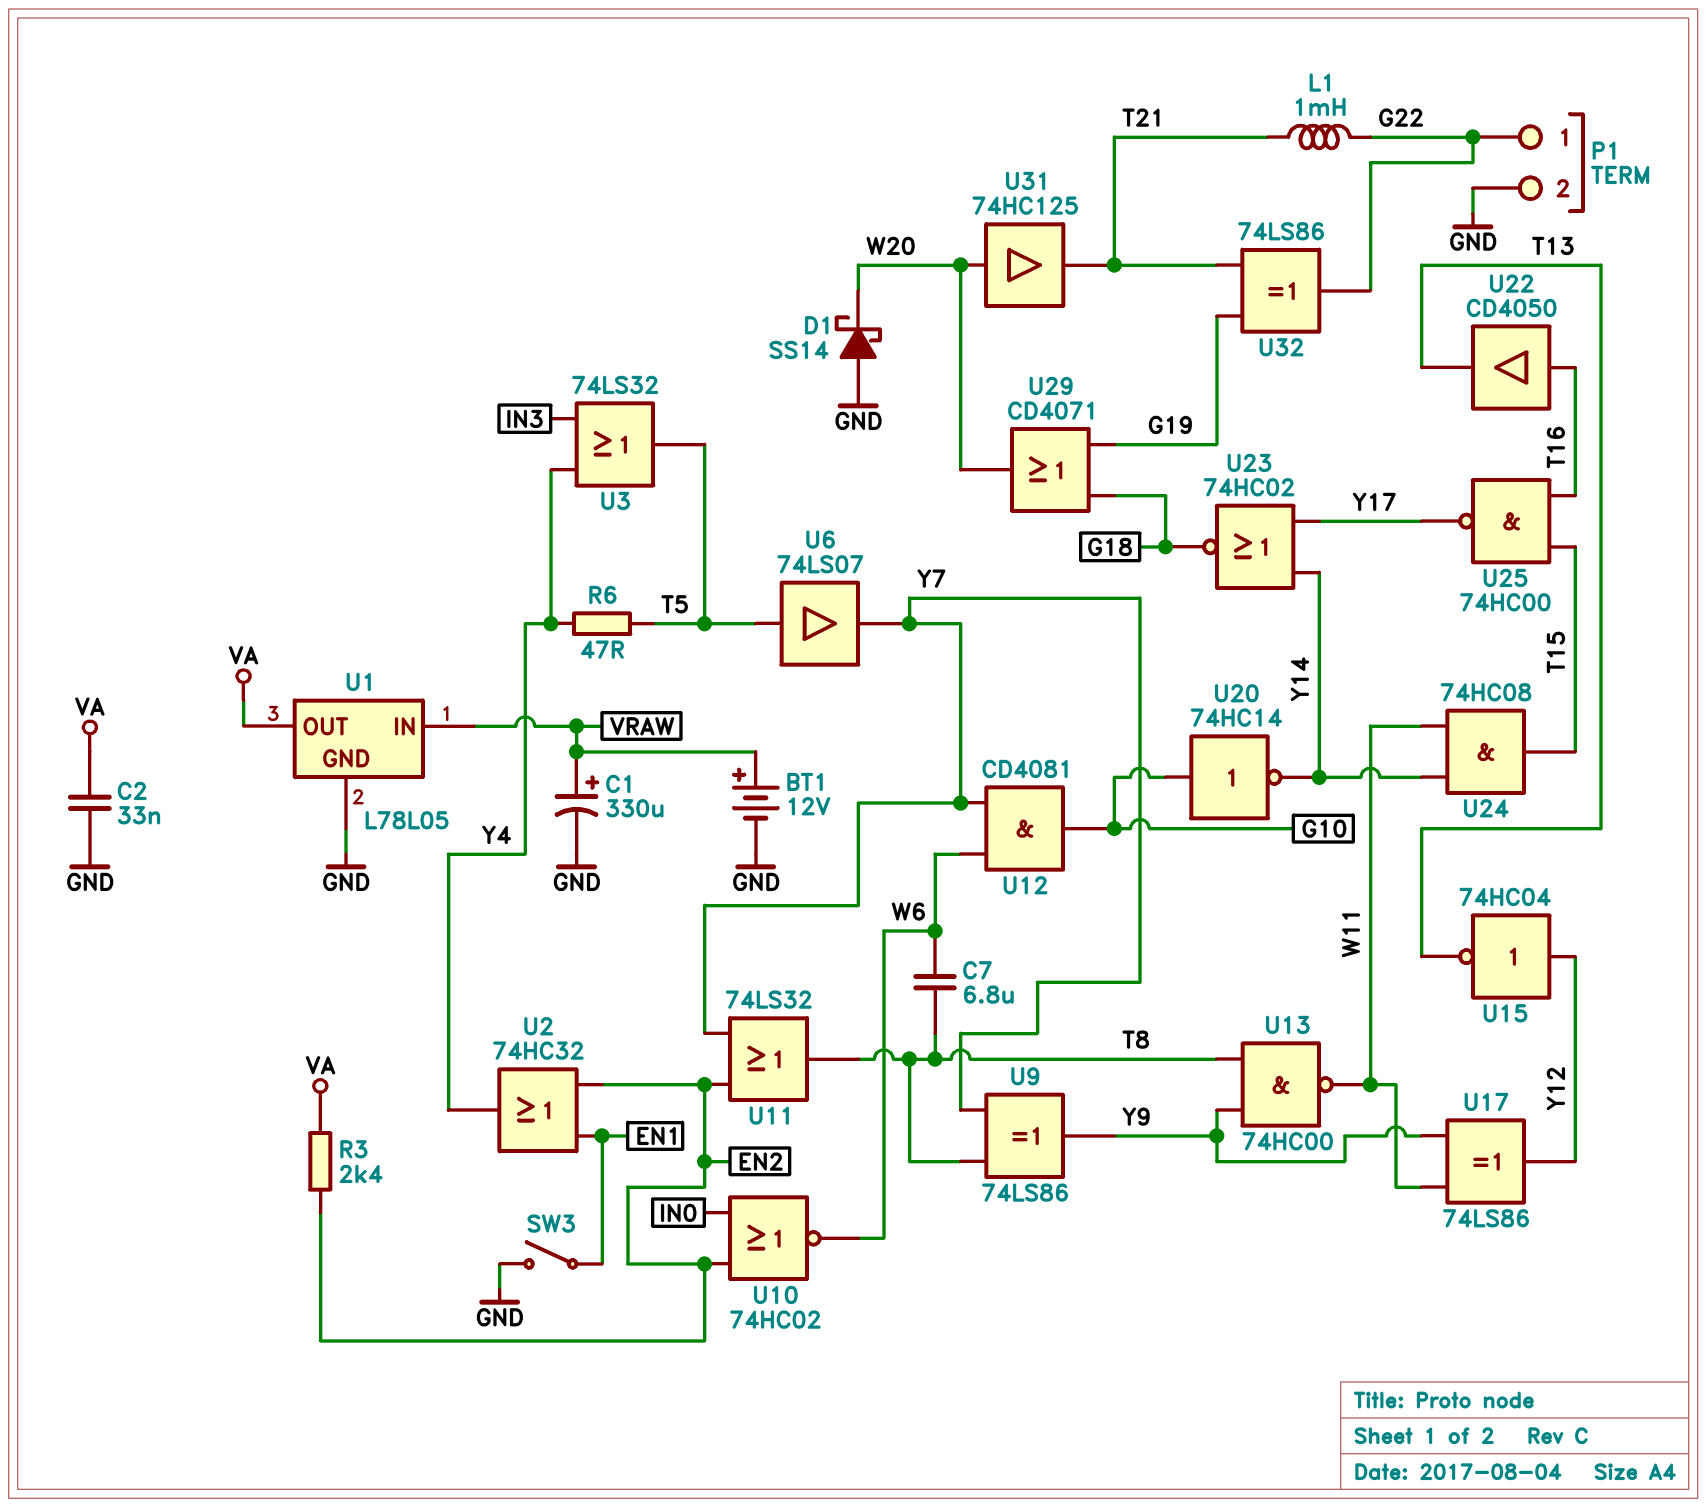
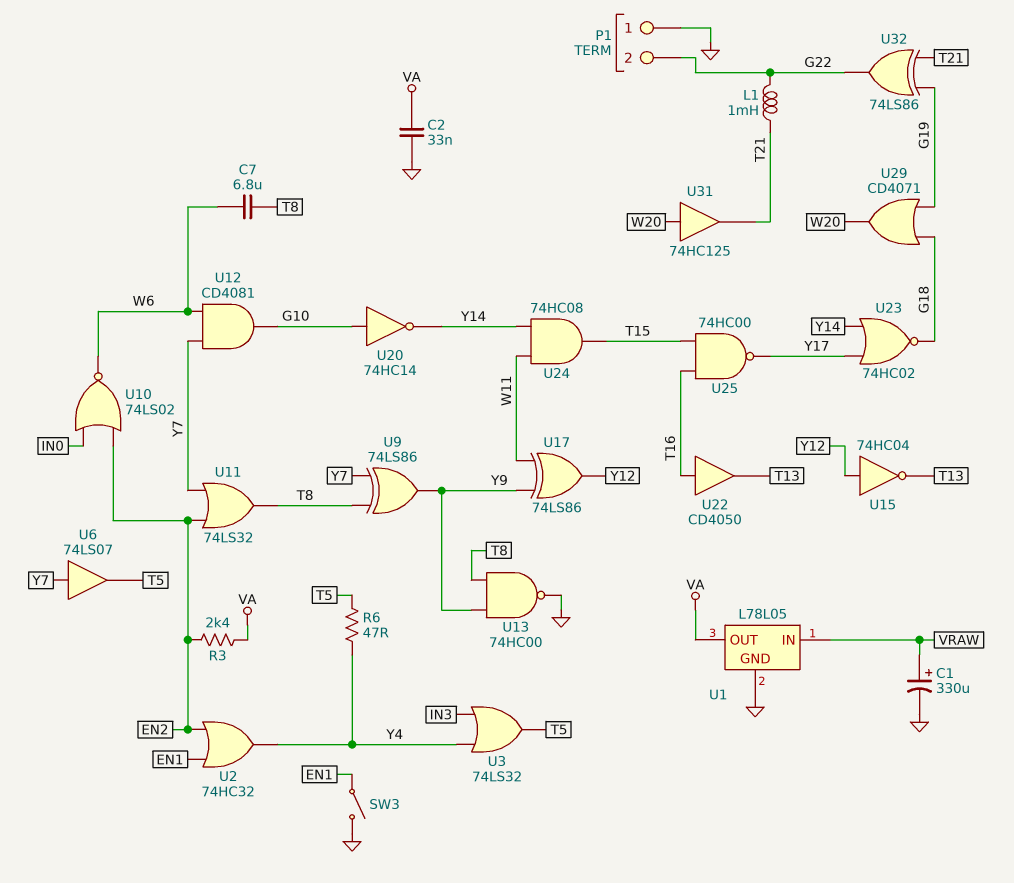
BT1: 12V (plus VRAW, minus GND) -> none
D1: schottky SS14 (A GND, K W20) -> none
P1 pin 1: G22 -> GND
P1 pin 2: GND -> G22
U6: buffer 74LS07 (in T5, out Y7) -> buffer 74LS07 (in Y7, out T5)
U10: NOR 74HC02 (in EN2, in IN0, out W6) -> NOR 74LS02 (in EN2, in IN0, out W6)
U13: NAND 74HC00 (in T8, in Y9, out W11) -> NAND 74HC00 (in T8, in Y9, out GND)

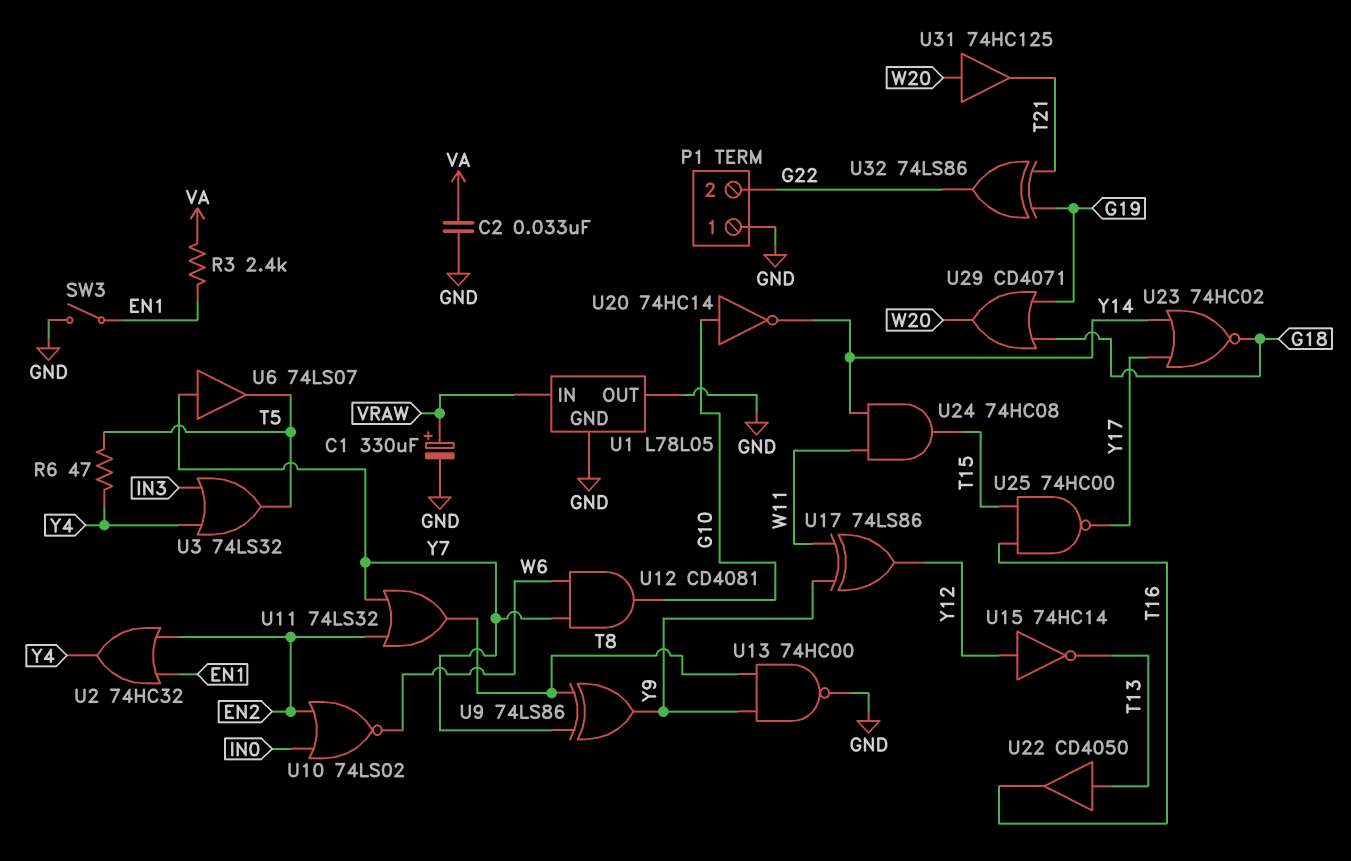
C7: 6.8uF (T8, W6) -> none
L1: 1mH (G22, T21) -> none
R3: 2.4k (EN2, VA) -> 2.4k (EN1, VA)
U1 pin OUT: VA -> GND
U15: NOT 74HC04 (in Y12, out T13) -> NOT 74HC14 (in Y12, out T13)
U22: buffer CD4050 (in T16, out T13) -> buffer CD4050 (in T13, out T16)

